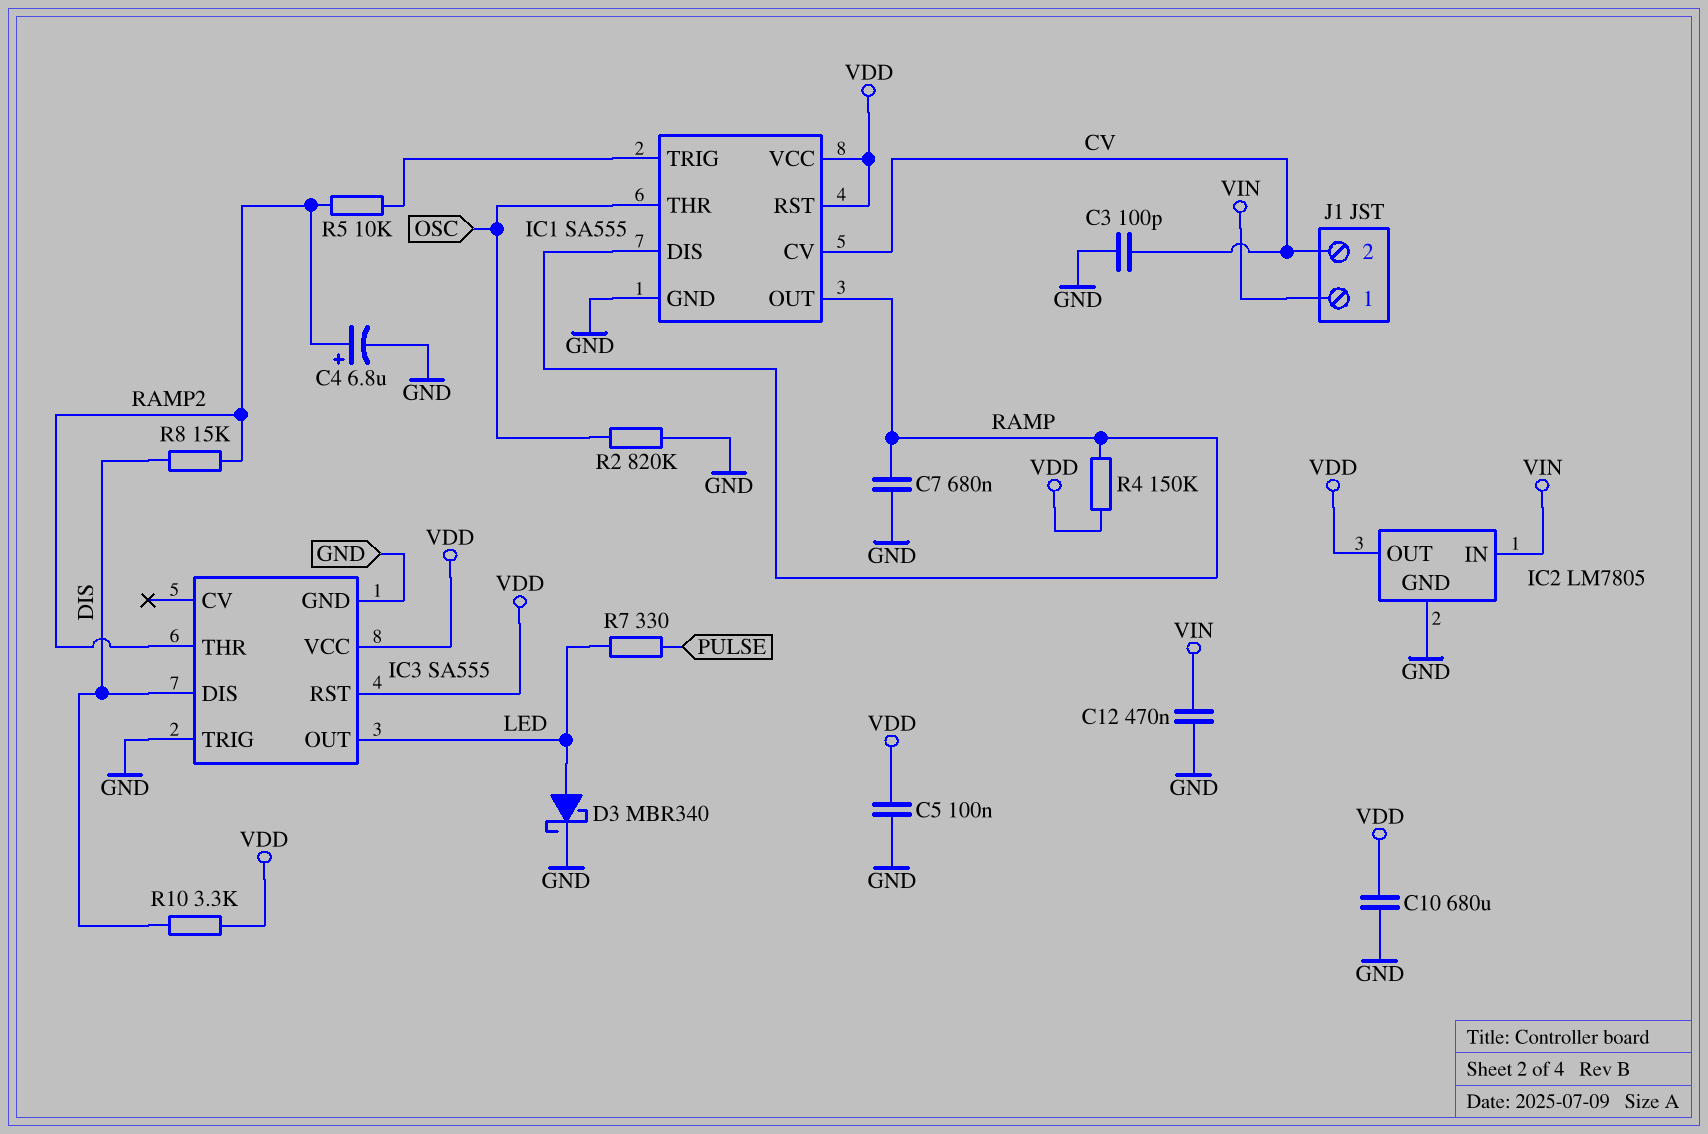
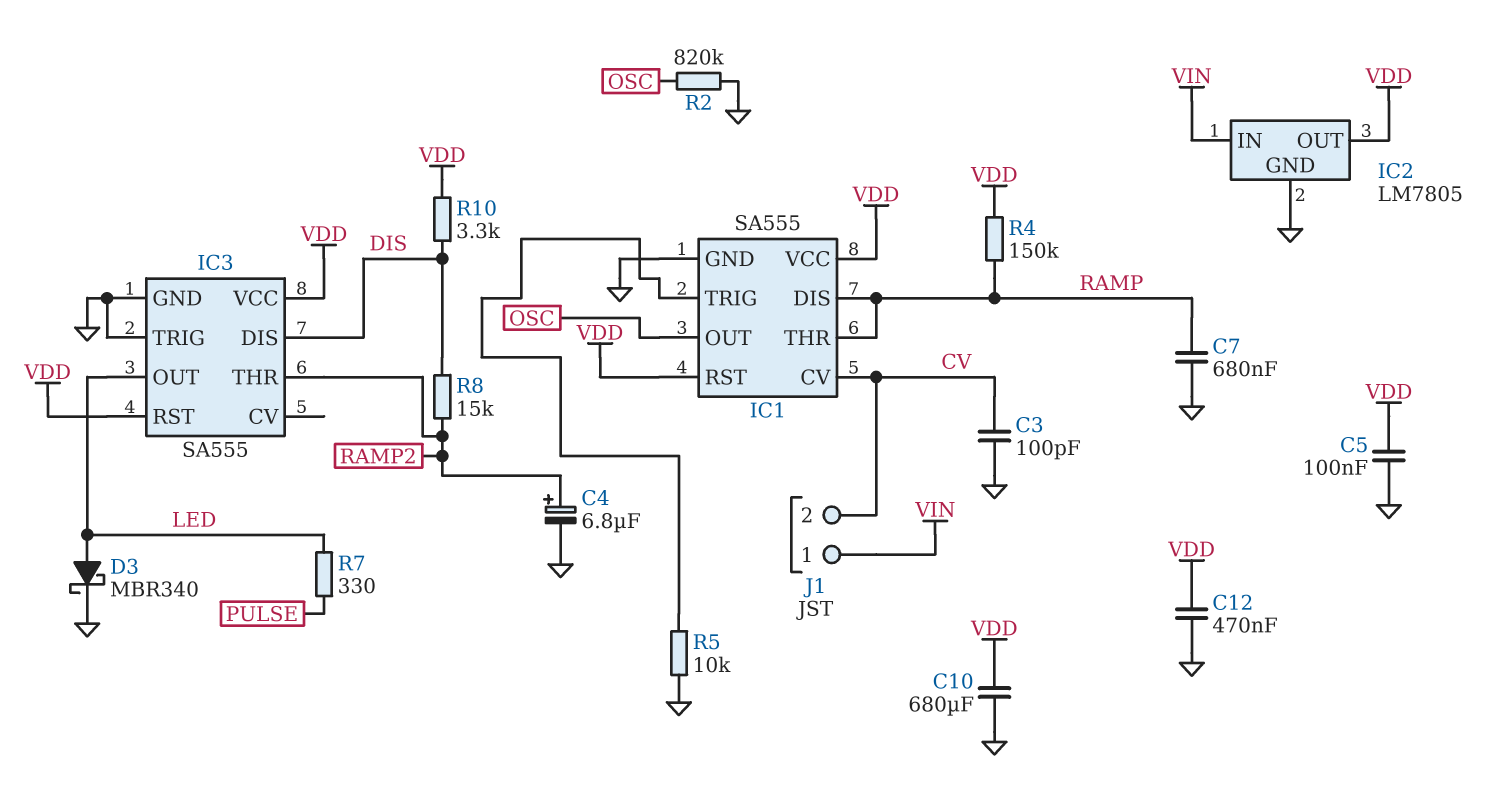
C12: 470nF (GND, VIN) -> 470nF (GND, VDD)
IC1 pin OUT: RAMP -> OSC
IC1 pin THR: OSC -> RAMP
R5: 10k (IC1/TRIG, RAMP2) -> 10k (GND, IC1/TRIG)

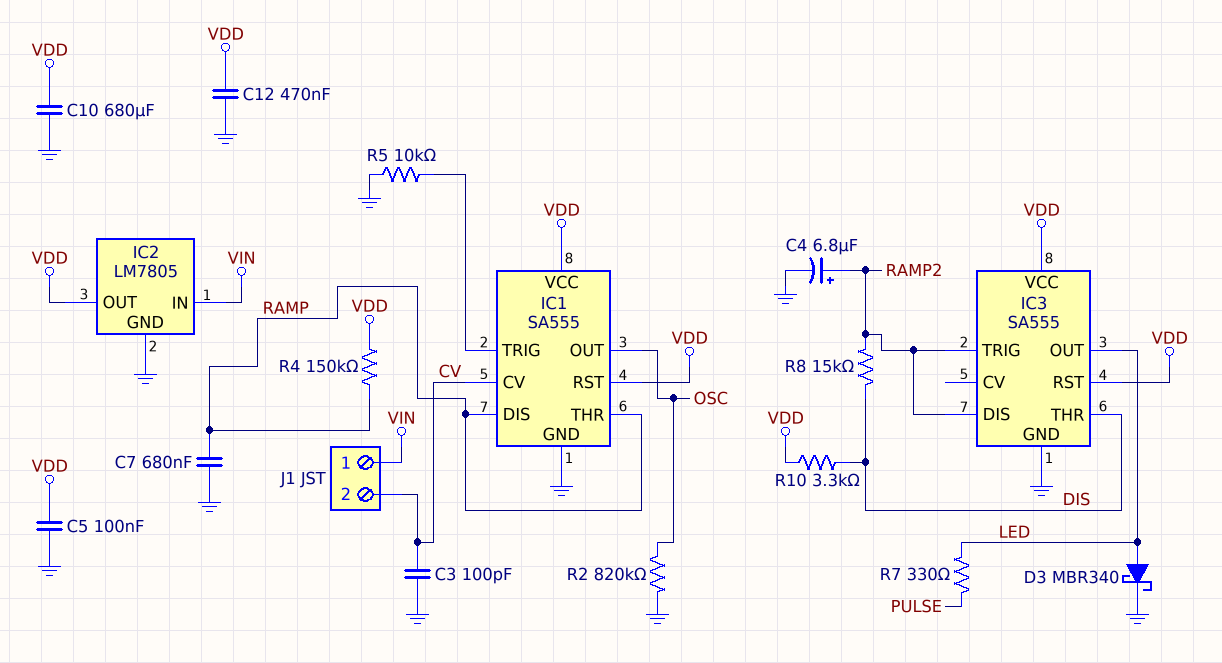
IC3 pin DIS: DIS -> RAMP2
IC3 pin THR: RAMP2 -> DIS
IC3 pin TRIG: GND -> RAMP2

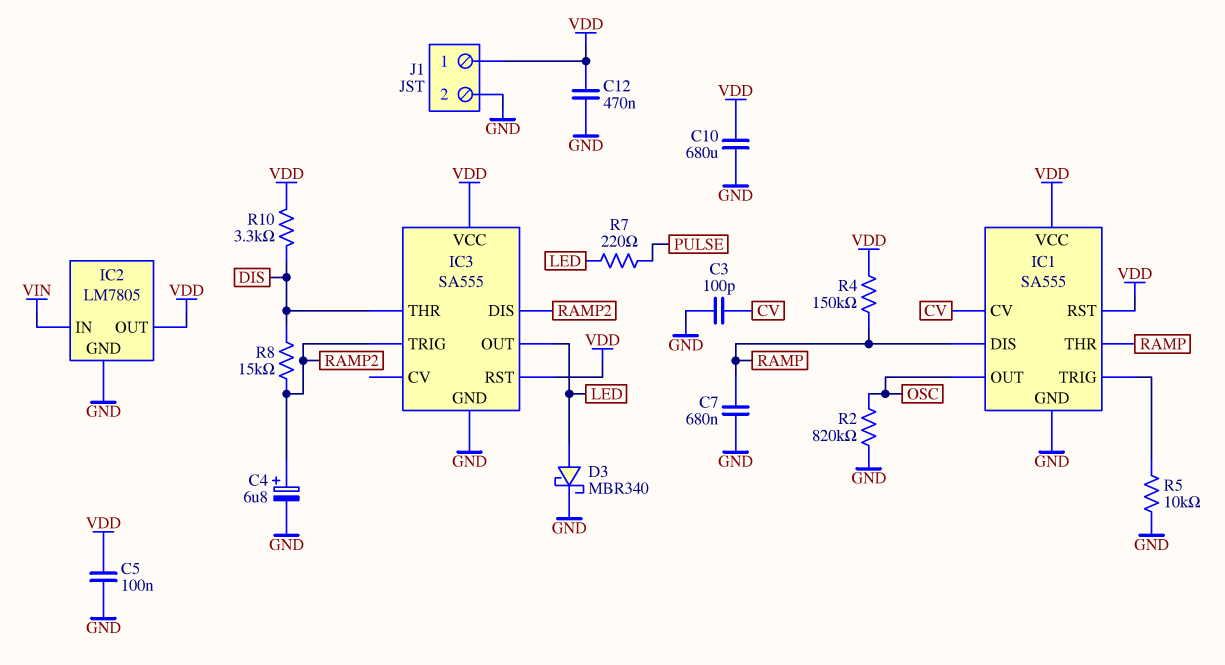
J1 pin 1: VIN -> VDD
J1 pin 2: CV -> GND
R7: 330 (LED, PULSE) -> 220 (LED, PULSE)

